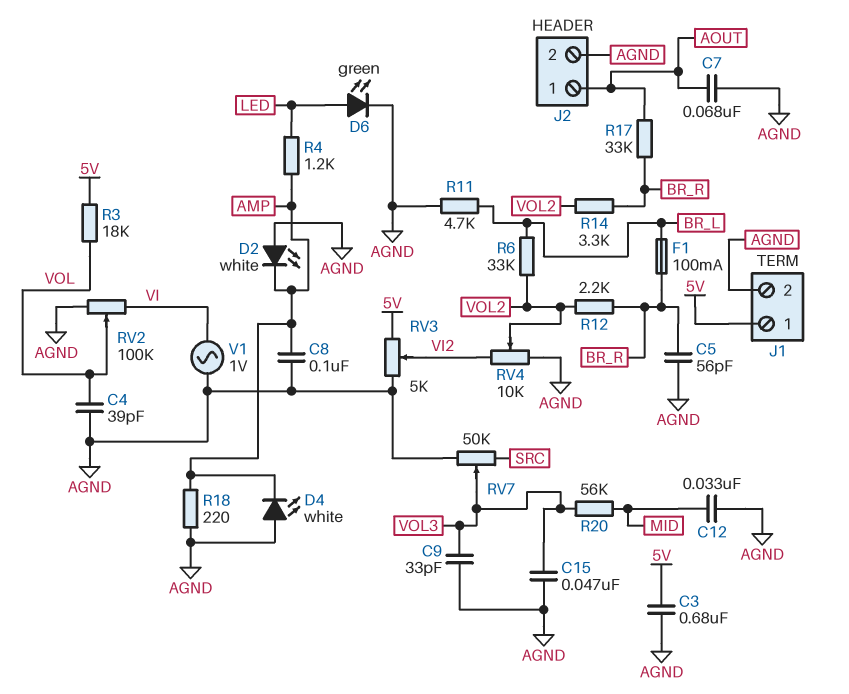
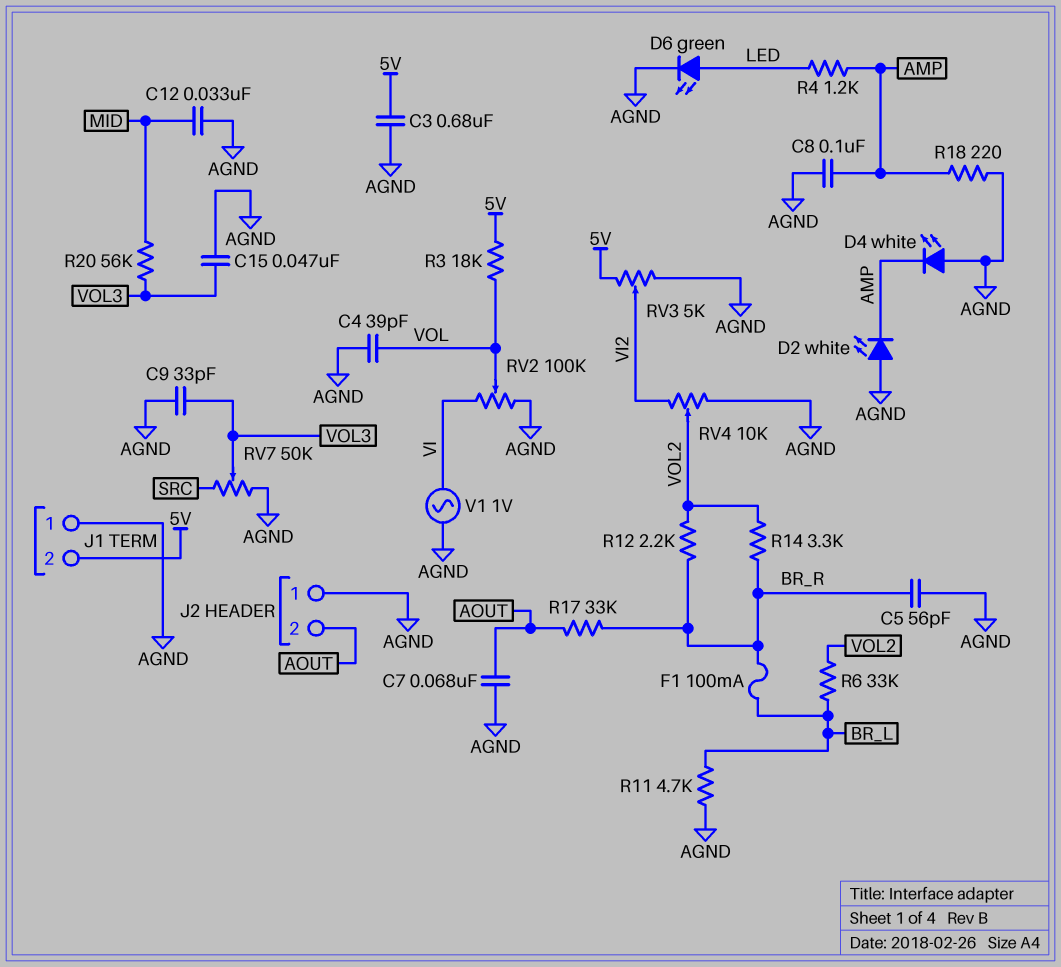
J1 pin 1: 5V -> AGND
J1 pin 2: AGND -> 5V
J2 pin 1: AOUT -> AGND
J2 pin 2: AGND -> AOUT

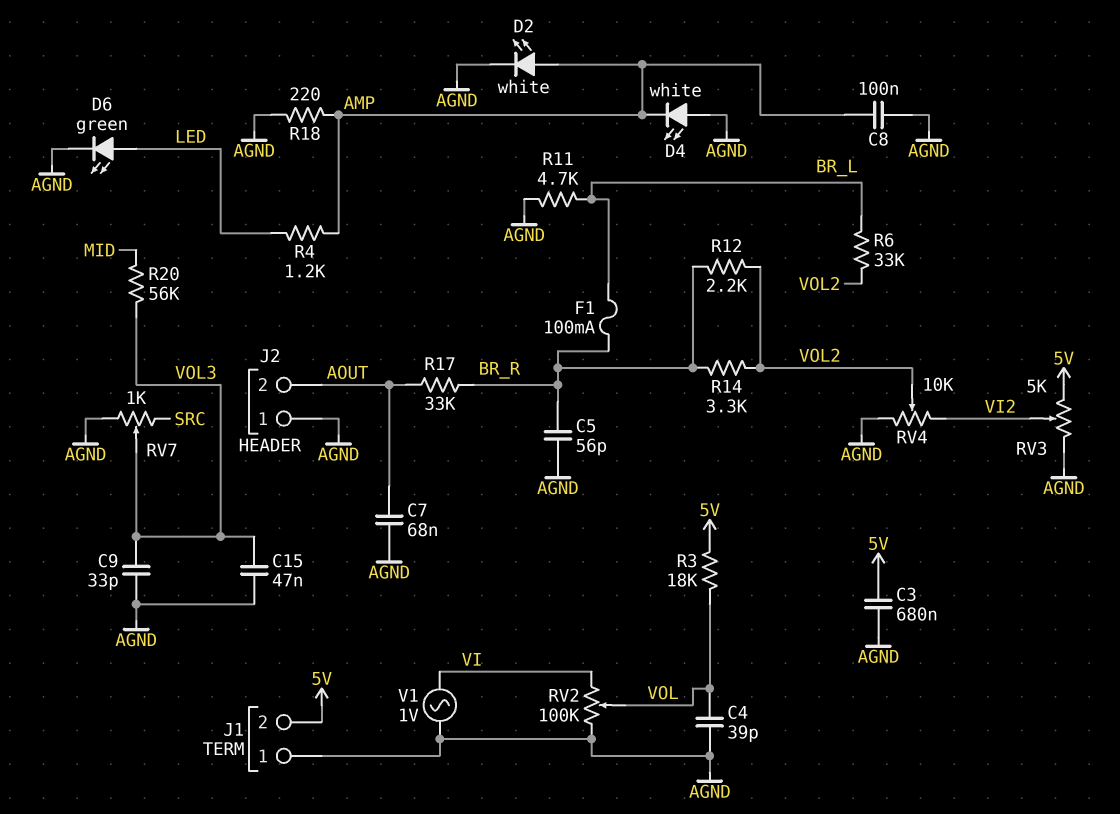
C12: 33nF (AGND, MID) -> none
D2: LED white (A AGND, K AMP) -> LED white (A AMP, K AGND)
RV7: 50k (AGND, SRC, wiper VOL3) -> 1k (AGND, SRC, wiper VOL3)

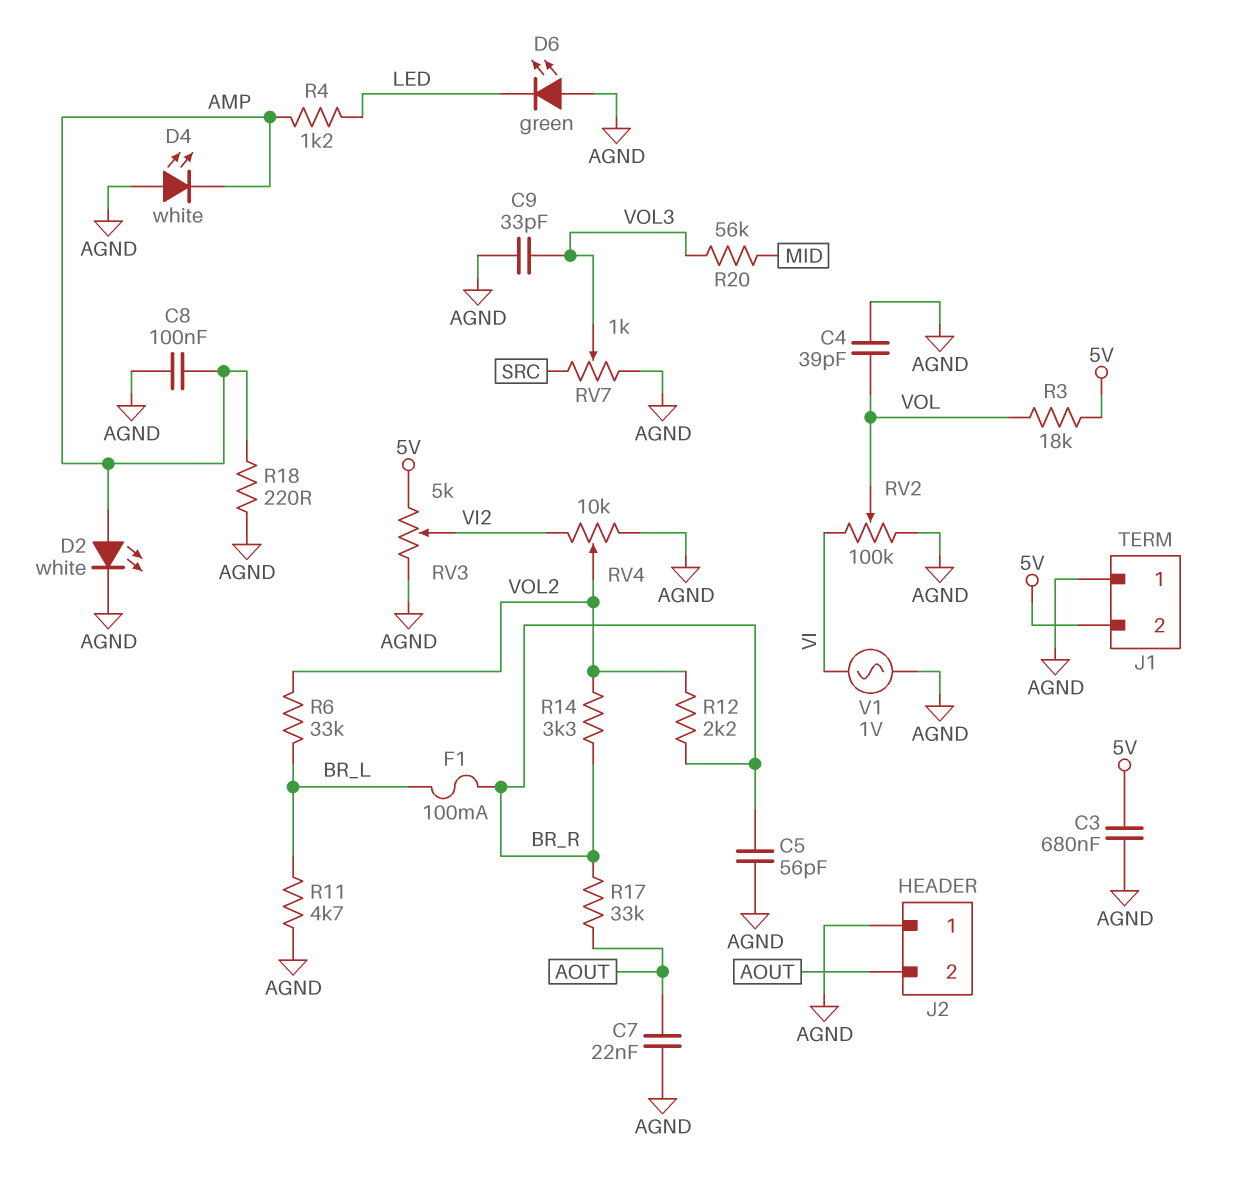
C7: 68nF (AGND, AOUT) -> 22nF (AGND, AOUT)
C15: 47nF (AGND, VOL3) -> none
D6: LED green (A LED, K AGND) -> LED green (A AGND, K LED)

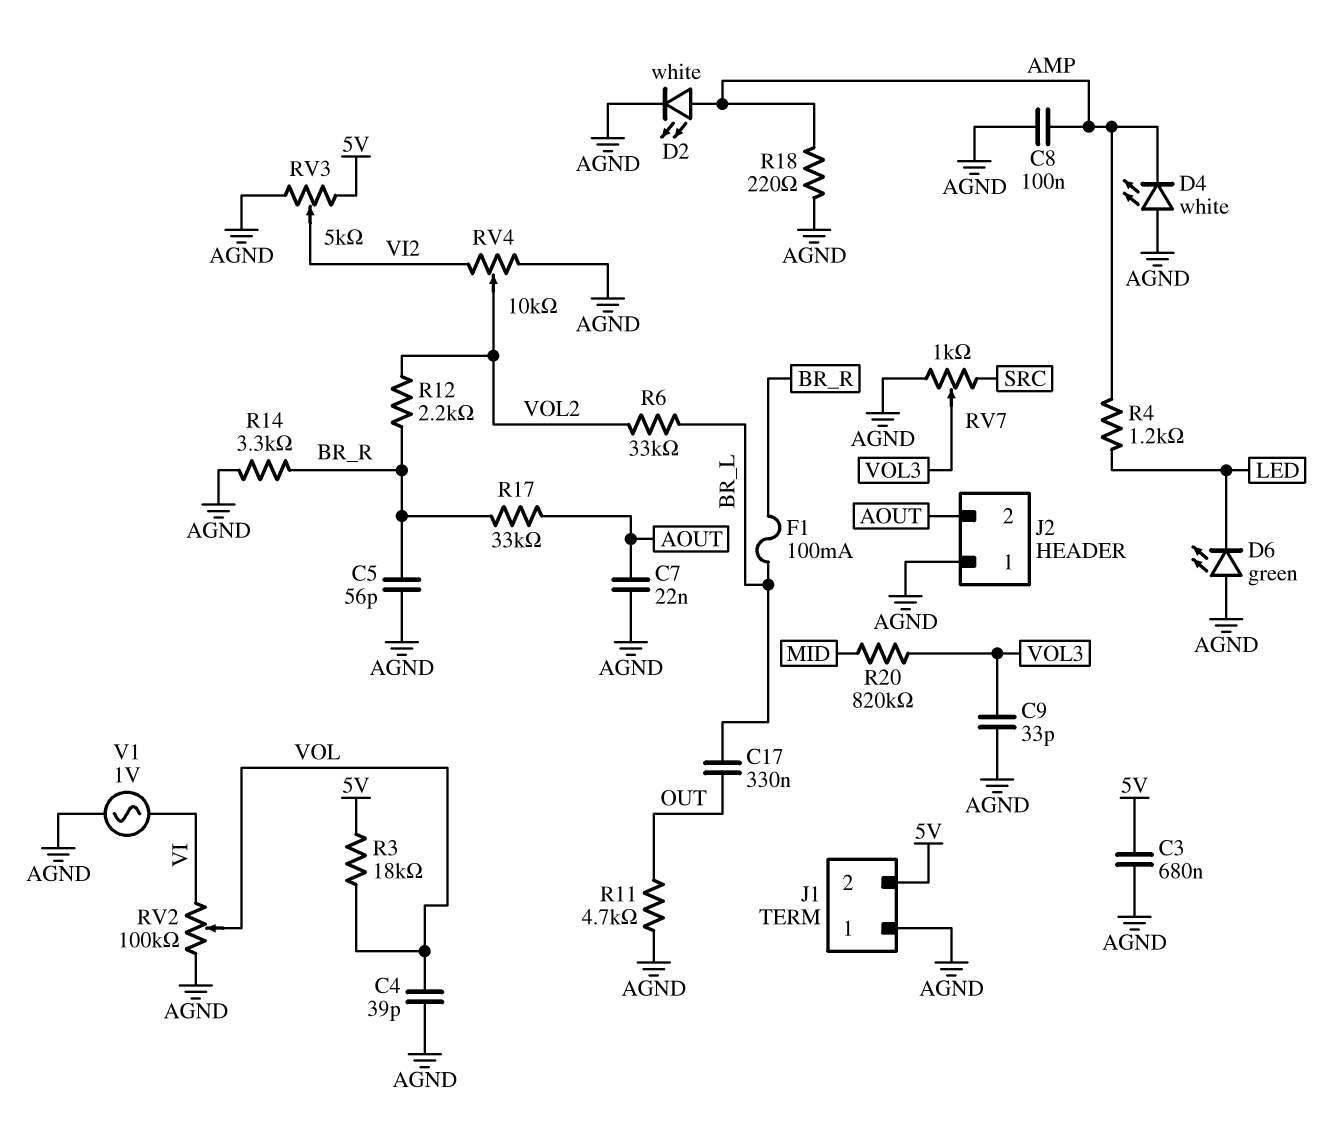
C17: none -> 330nF (BR_L, OUT)
R11: 4.7k (AGND, BR_L) -> 4.7k (AGND, OUT)
R14: 3.3k (BR_R, VOL2) -> 3.3k (AGND, BR_R)
R20: 56k (MID, VOL3) -> 820k (MID, VOL3)

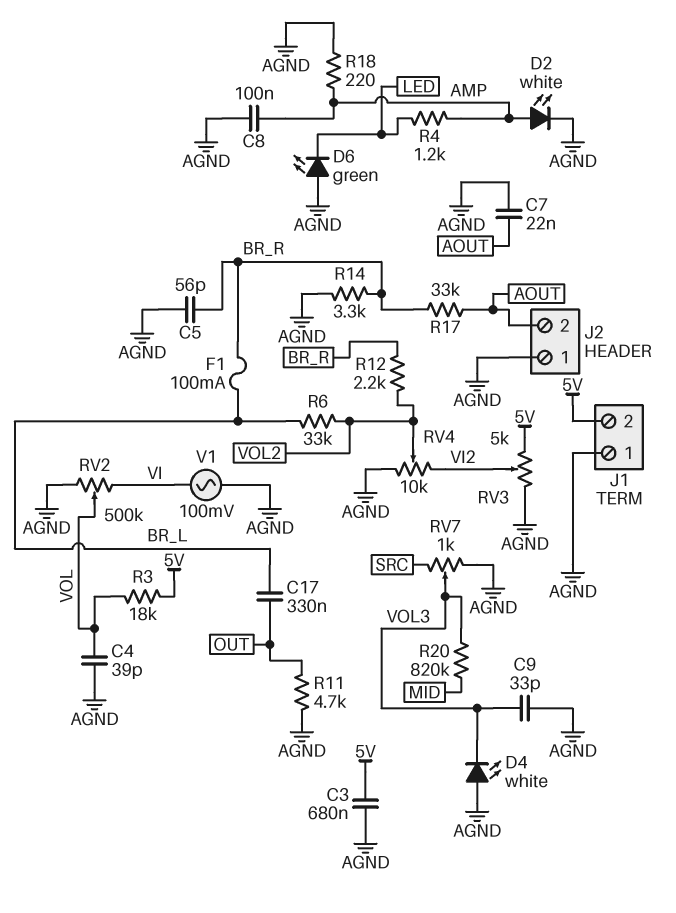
D4: LED white (A AGND, K AMP) -> LED white (A AGND, K VOL3)
RV2: 100k (AGND, VI, wiper VOL) -> 500k (AGND, VI, wiper VOL)
V1: AC 1V (AGND, VI) -> AC 100mV (AGND, VI)

